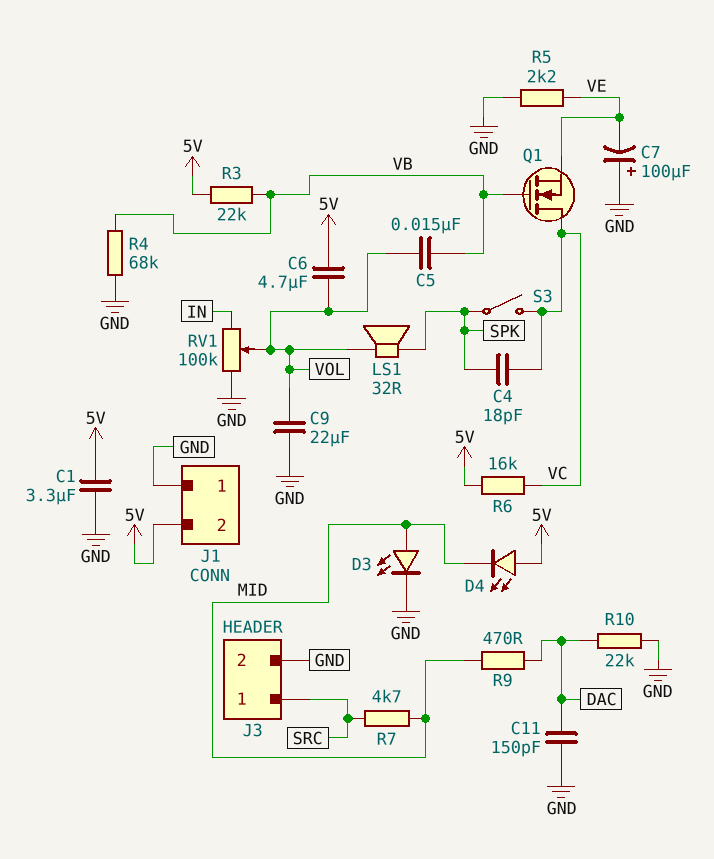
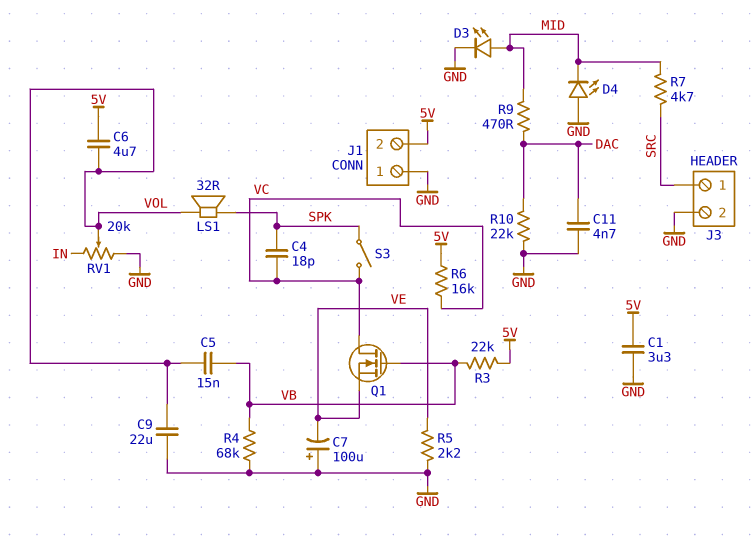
C11: 150pF (DAC, GND) -> 4.7nF (DAC, GND)
D4: LED (A 5V, K MID) -> LED (A GND, K MID)
RV1: 100k (GND, IN, wiper VOL) -> 20k (GND, IN, wiper VOL)

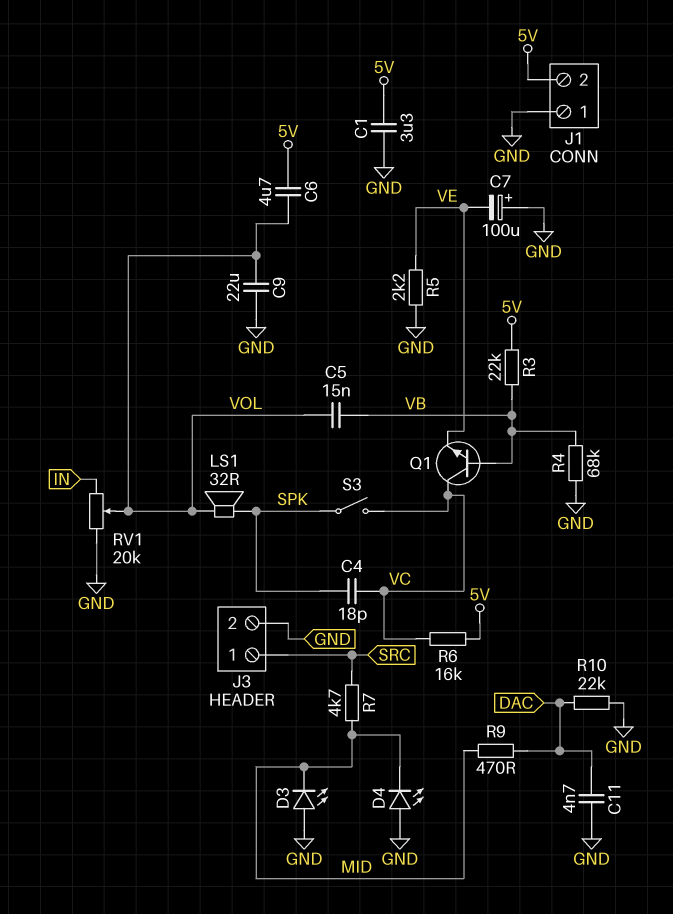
D3: LED (A MID, K GND) -> LED (A GND, K MID)
Q1: NMOS (G VB, D VC, S VE) -> NPN (B VB, C VC, E VE)

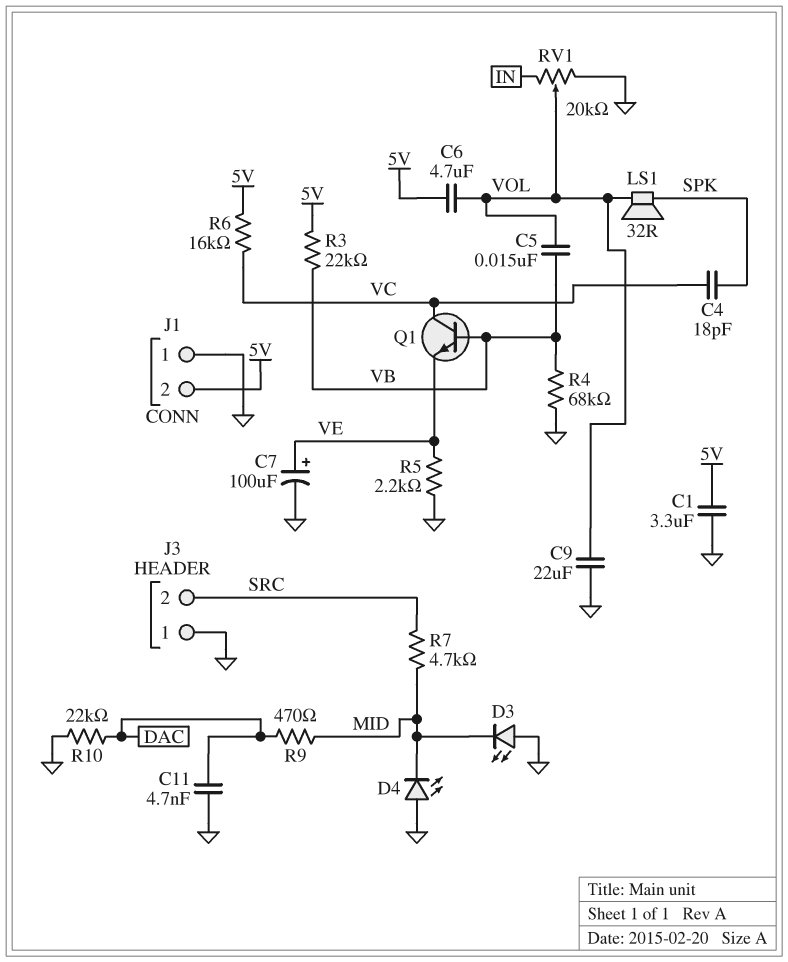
C7: 100uF (plus GND, minus VE) -> 100uF (plus VE, minus GND)
J3 pin 1: SRC -> GND
J3 pin 2: GND -> SRC
S3: switch (SPK, VC) -> none

